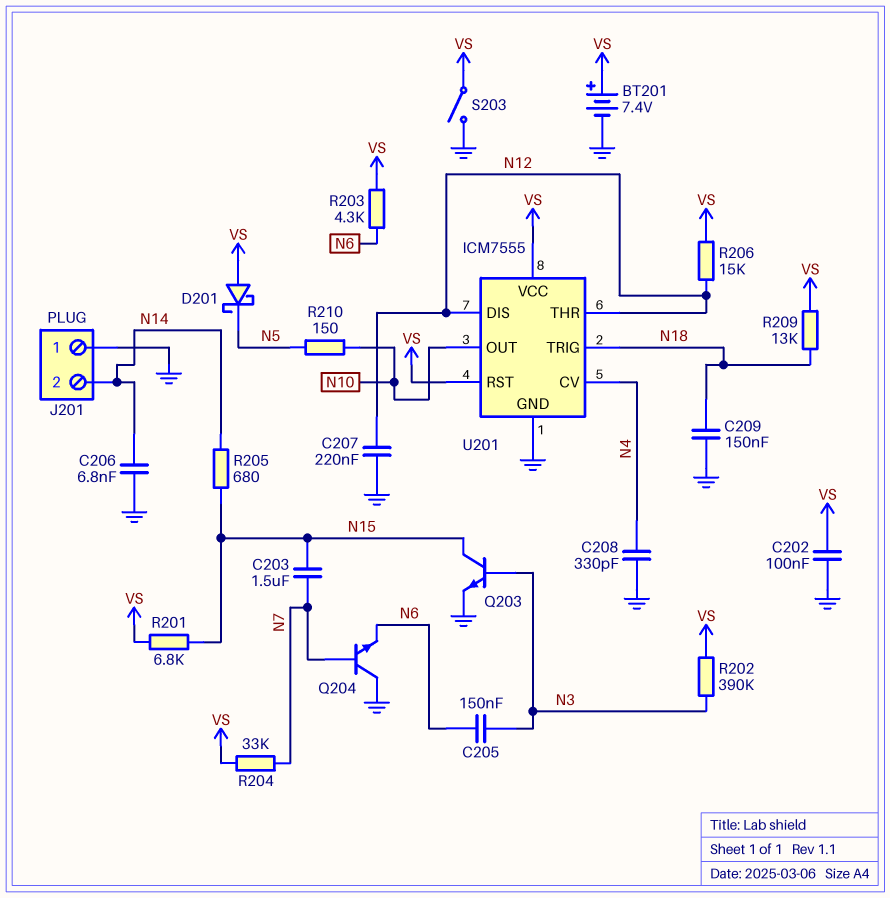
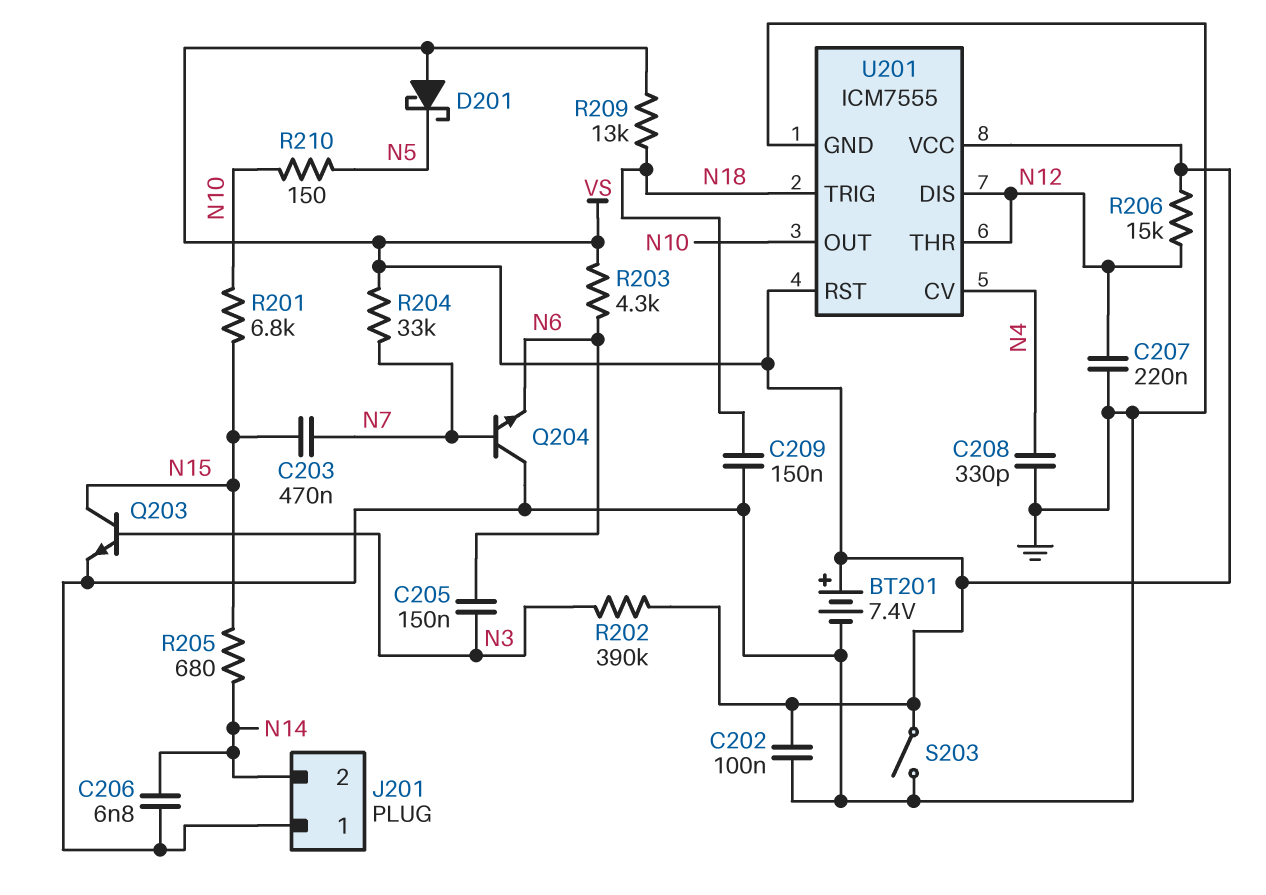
C203: 1.5uF (N7, N15) -> 470nF (N7, N15)
R201: 6.8k (N15, VS) -> 6.8k (N10, N15)

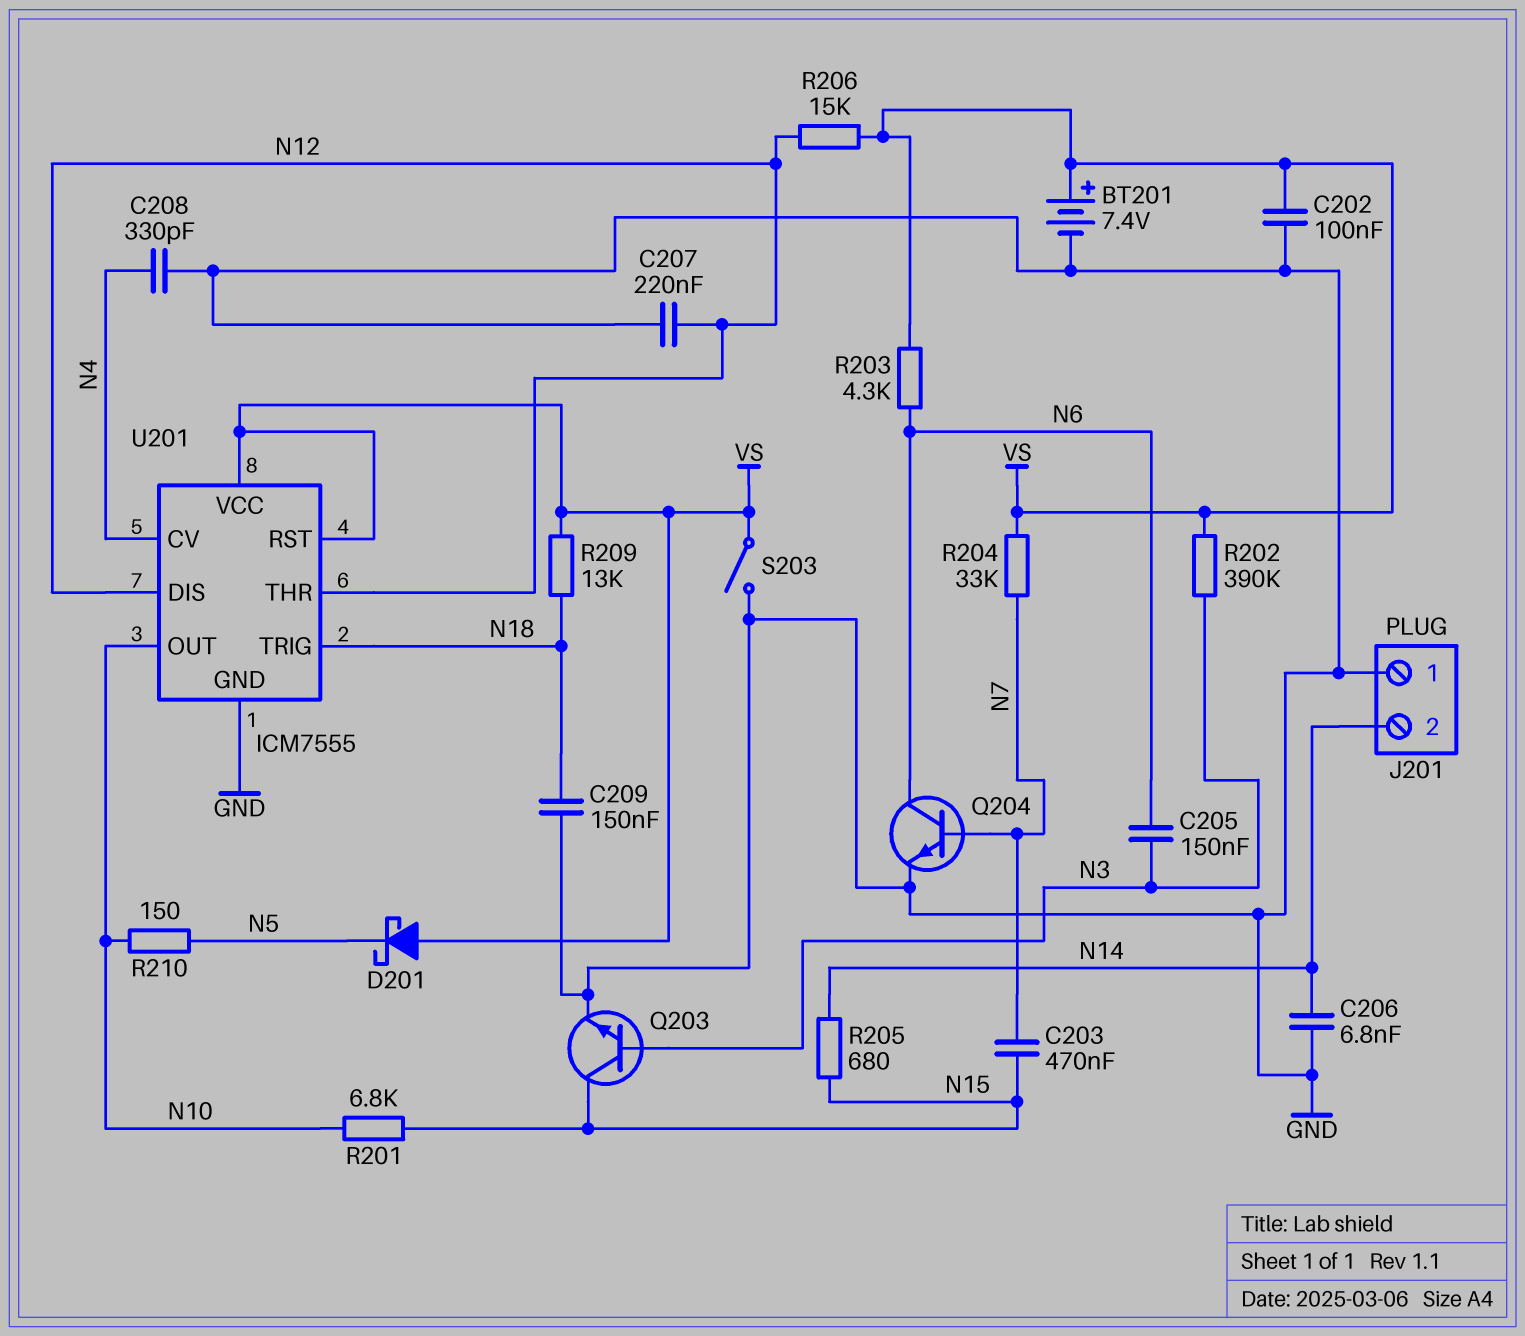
Q204: NPN (B N7, C GND, E N6) -> NPN (B N7, C N6, E GND)

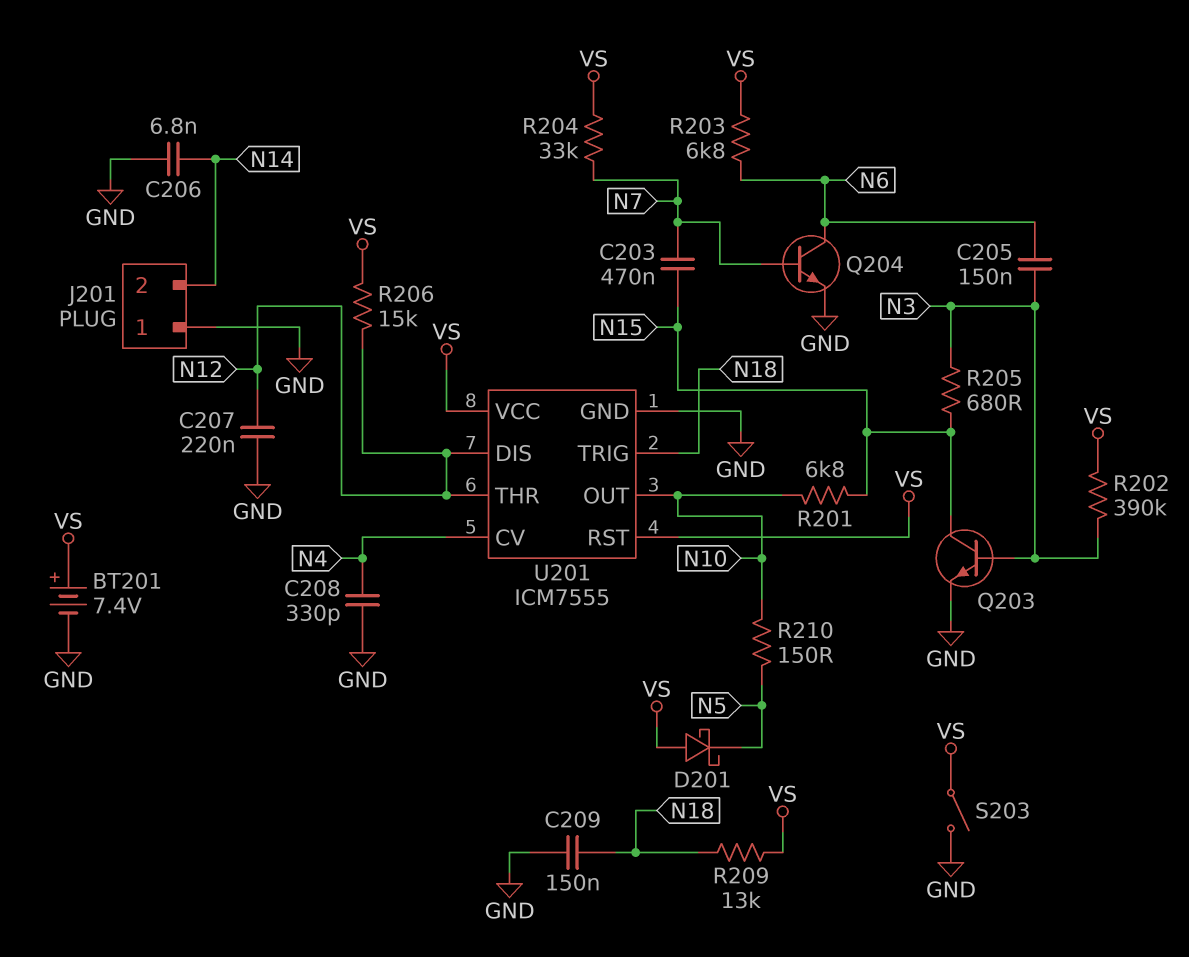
C202: 100nF (GND, VS) -> none
R203: 4.3k (N6, VS) -> 6.8k (N6, VS)
R205: 680 (N14, N15) -> 680 (N3, N15)

